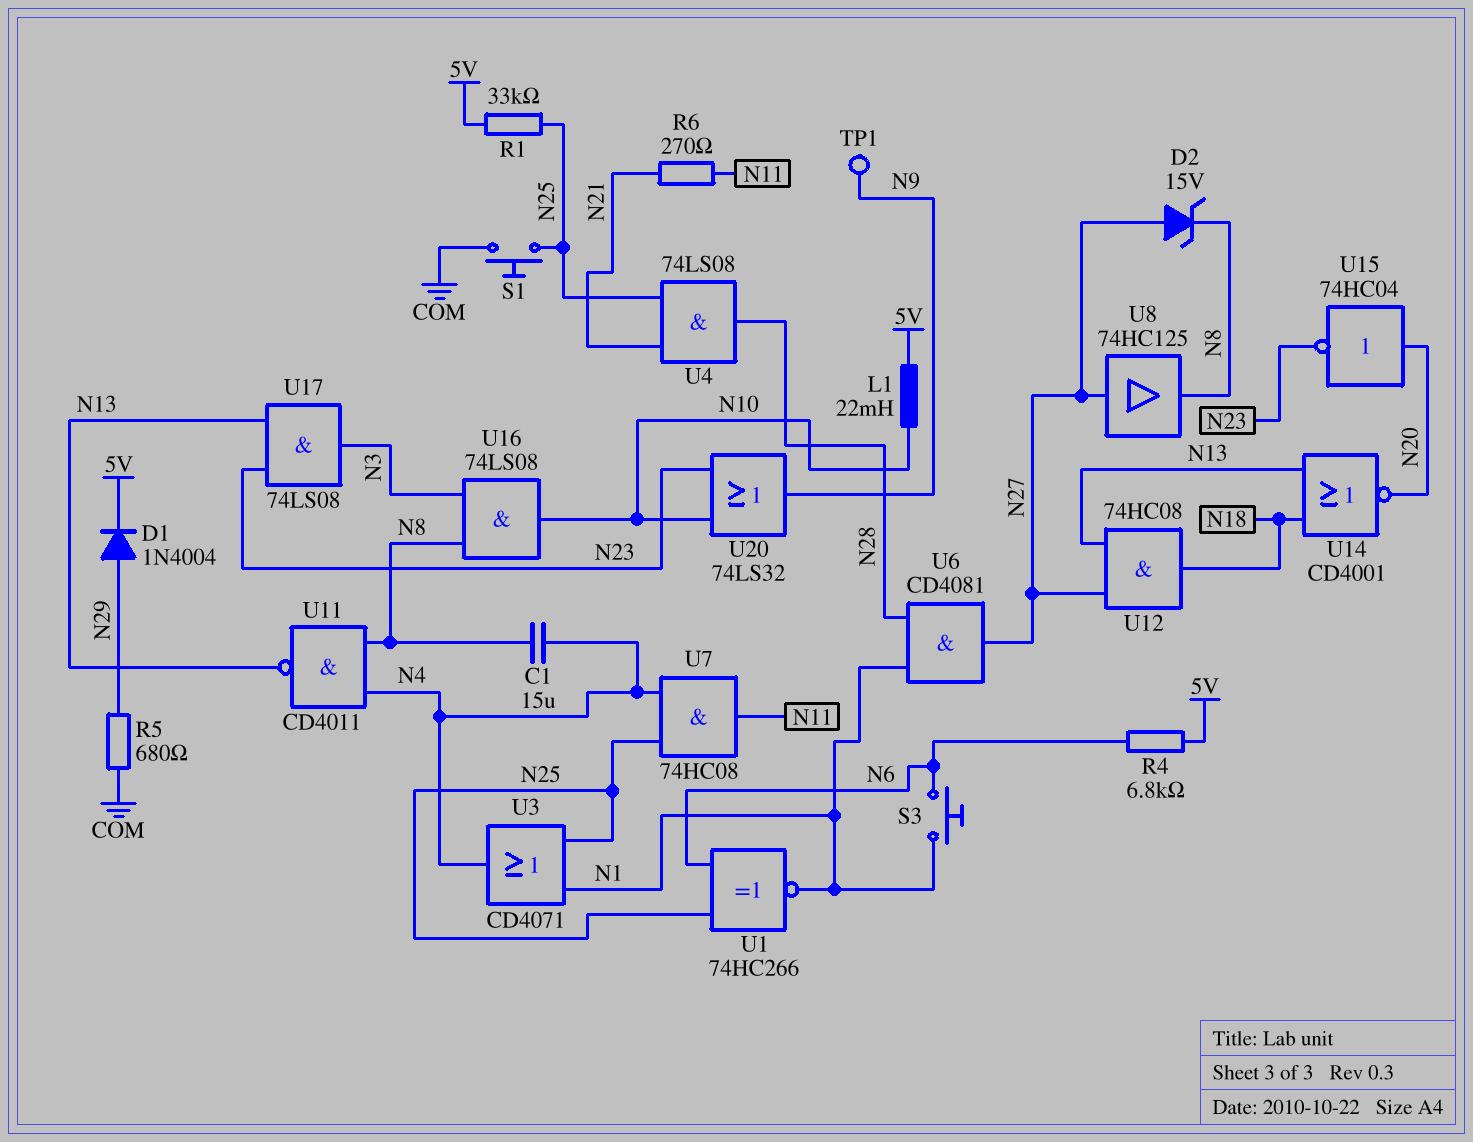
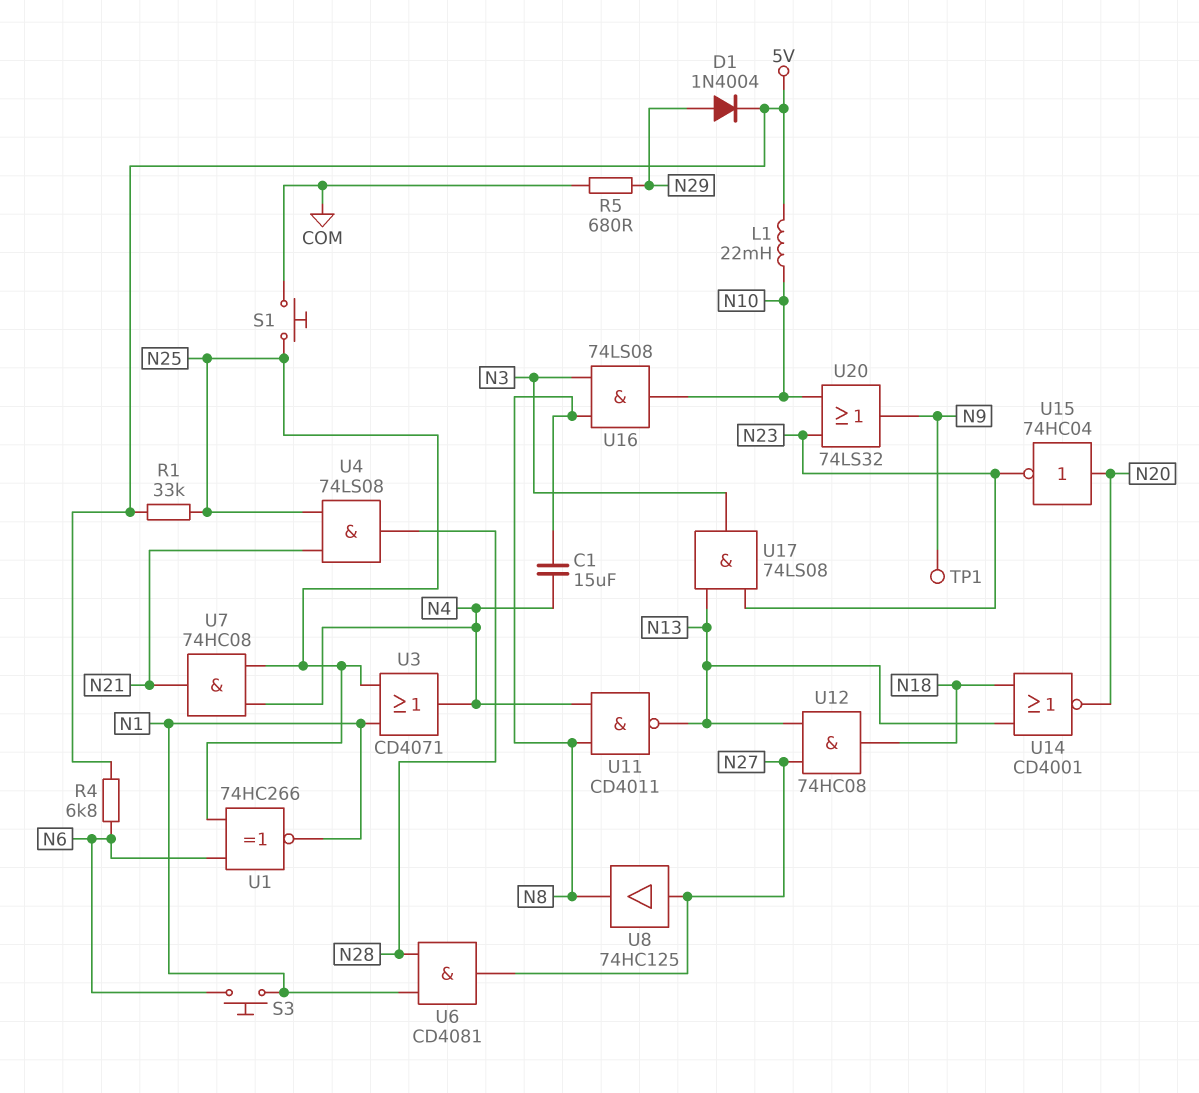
D2: zener 15V (A N27, K N8) -> none
R6: 270 (N11, N21) -> none
U7: AND 74HC08 (in N4, in N25, out N11) -> AND 74HC08 (in N4, in N25, out N21)

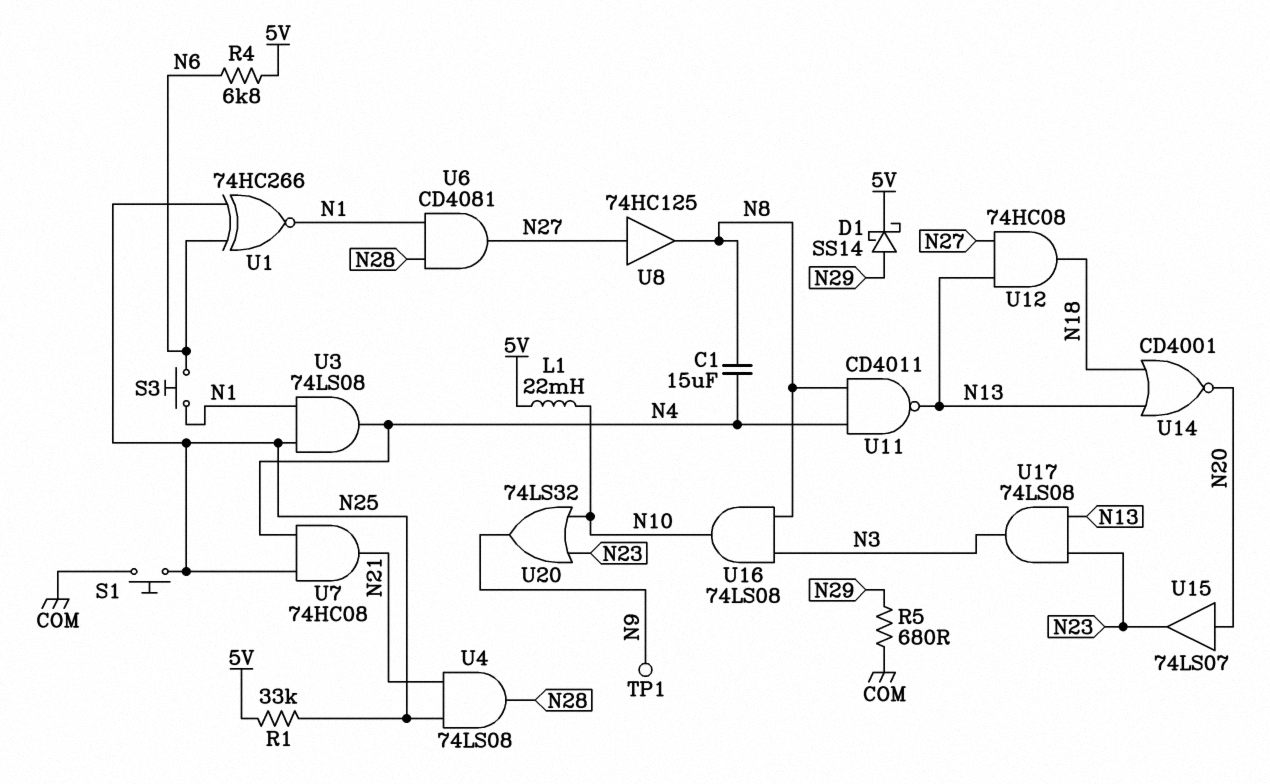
D1: diode 1N4004 (A N29, K 5V) -> schottky SS14 (A N29, K 5V)
U3: OR CD4071 (in N1, in N25, out N4) -> AND 74LS08 (in N1, in N25, out N4)
U15: NOT 74HC04 (in N20, out N23) -> buffer 74LS07 (in N20, out N23)

